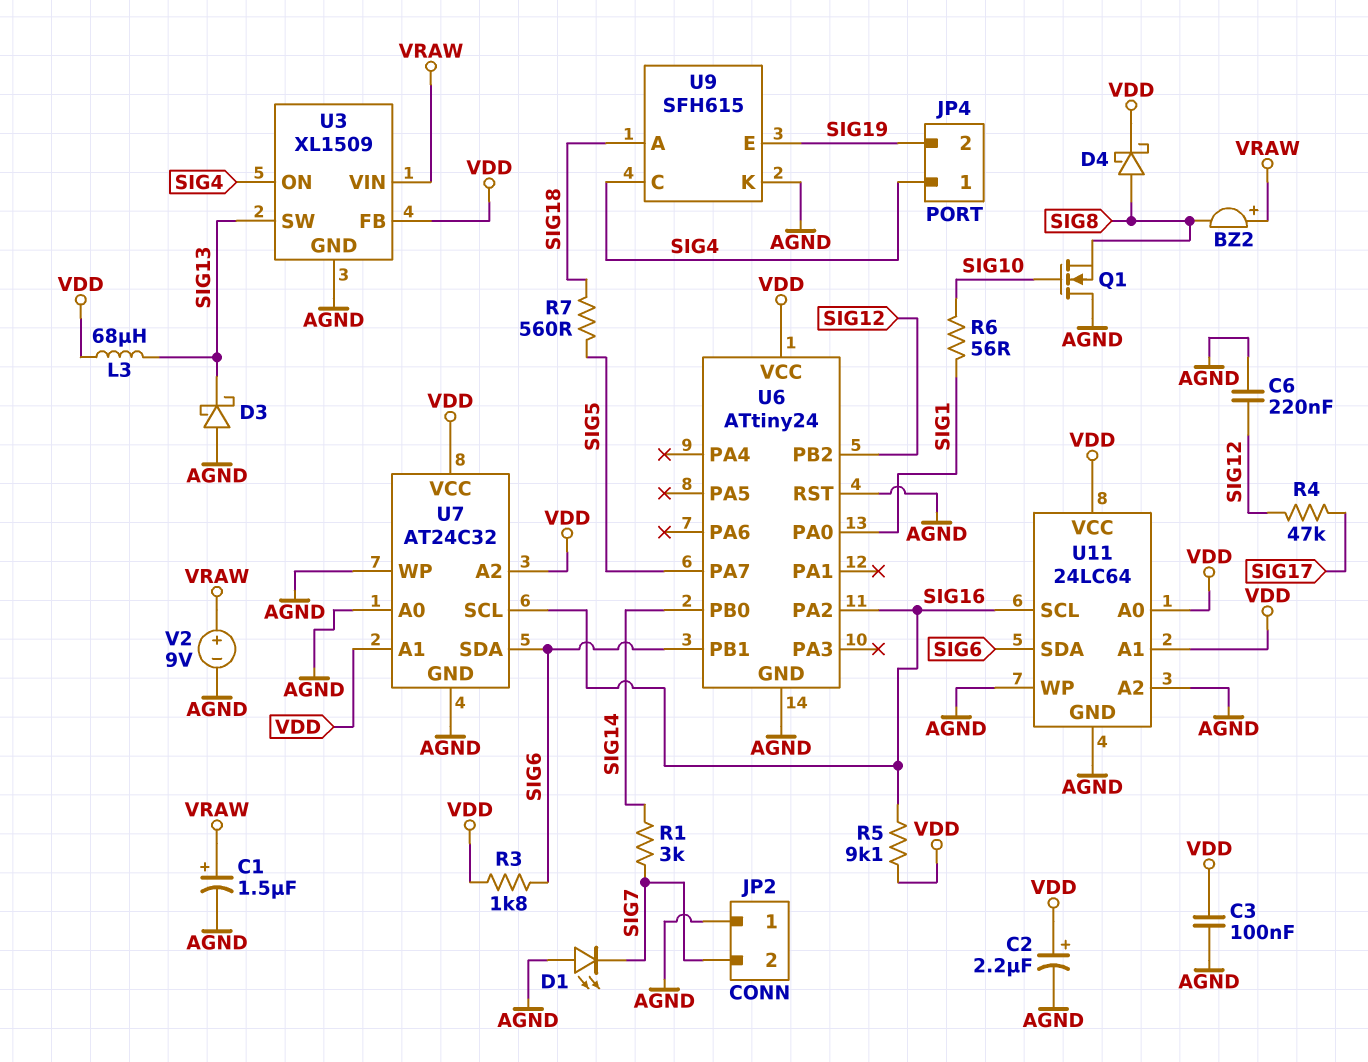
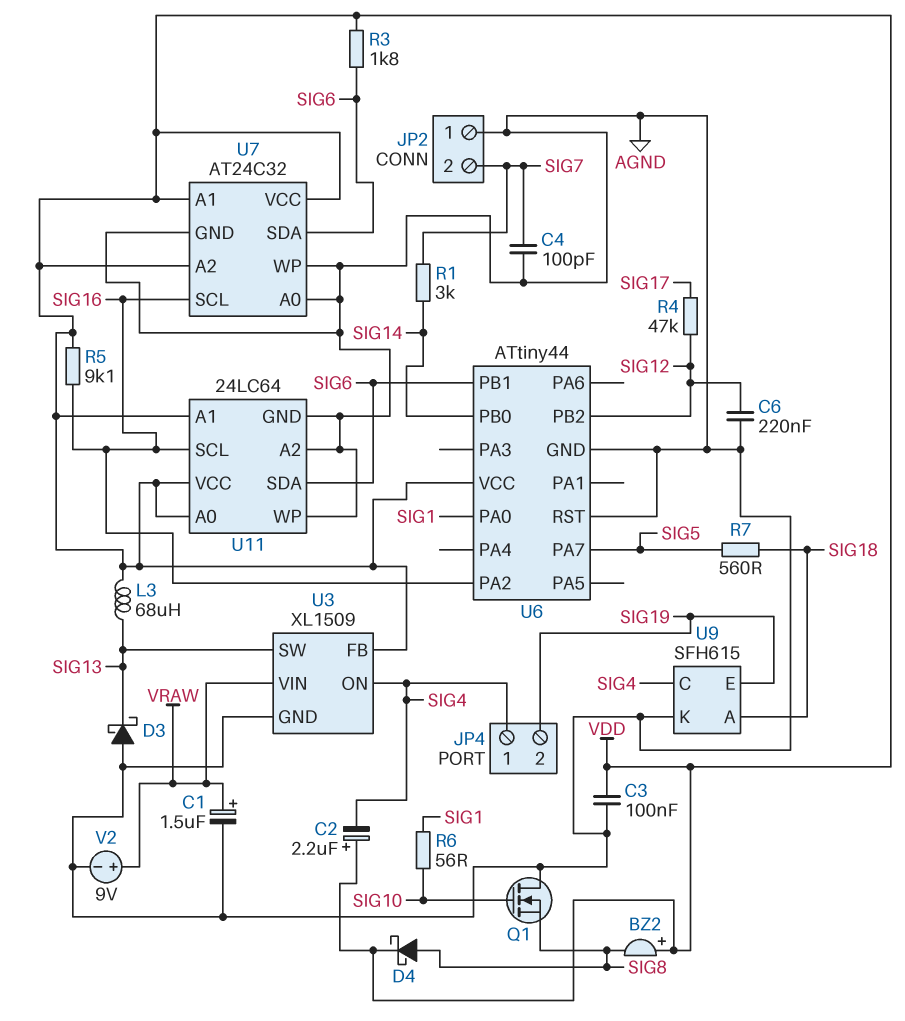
BZ2: buzzer (plus VRAW, minus SIG8) -> buzzer (plus VDD, minus SIG8)
C2: 2.2uF (plus VDD, minus AGND) -> 2.2uF (plus VDD, minus SIG4)
C4: none -> 100pF (AGND, SIG7)
D1: LED (A AGND, K SIG7) -> none
U6: ATtiny24 -> ATtiny44

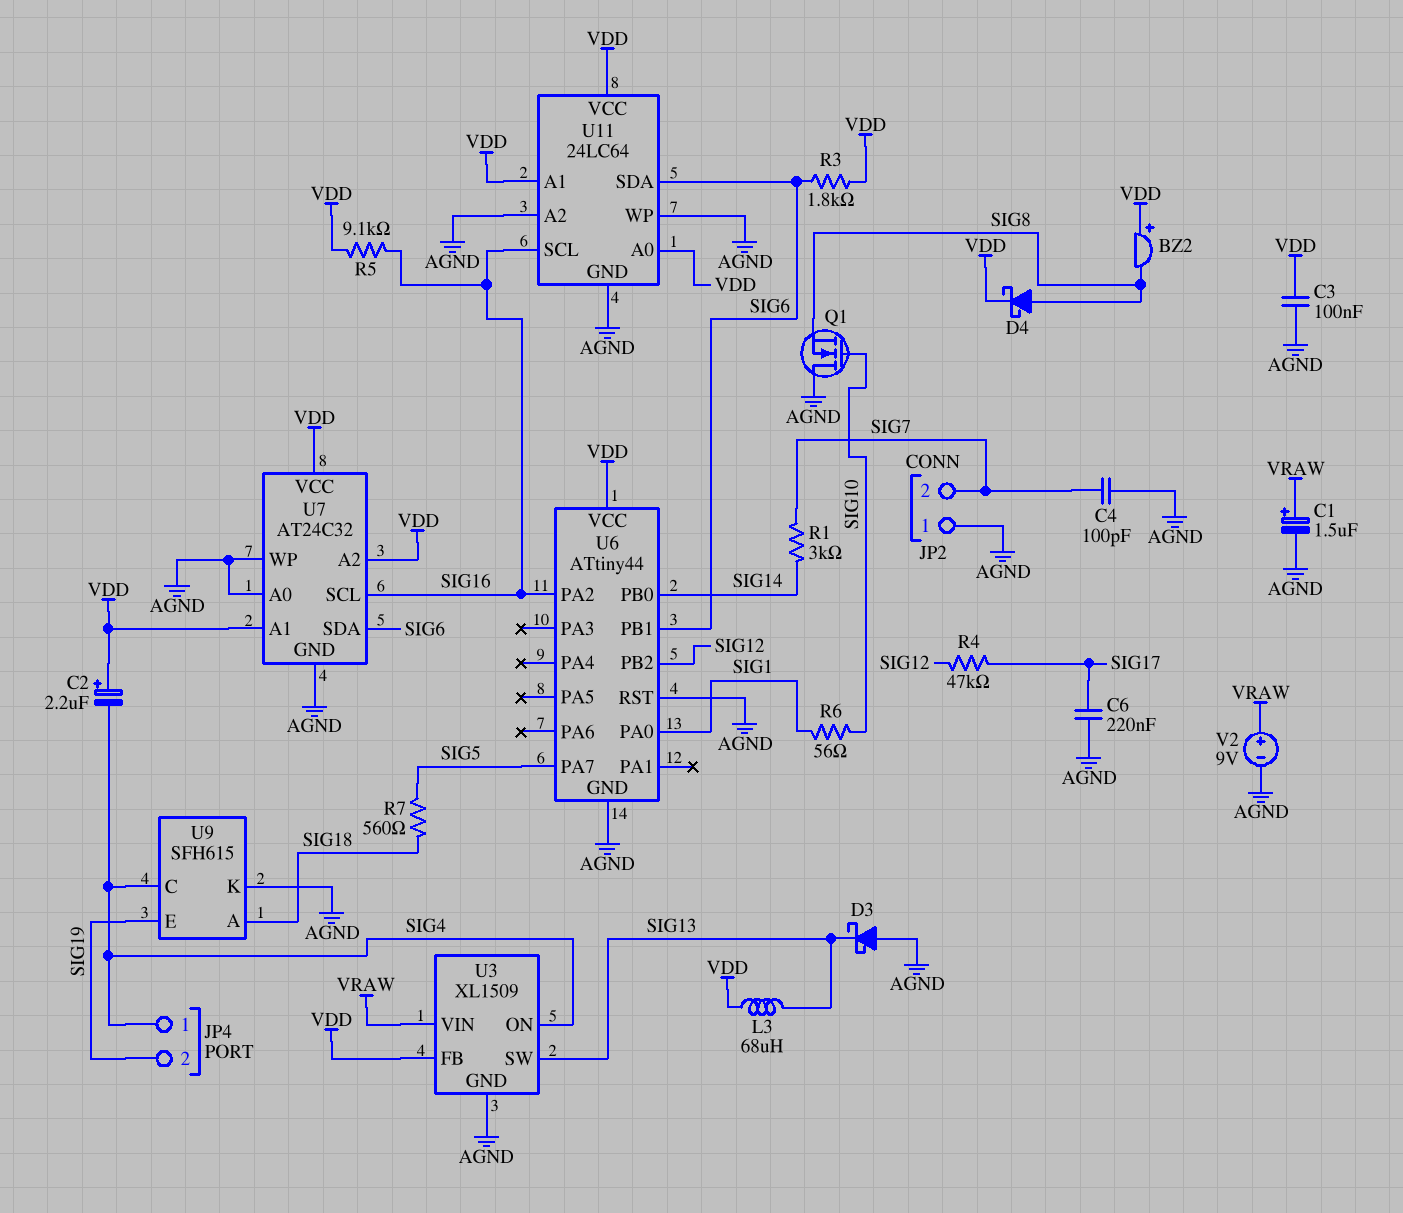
C6: 220nF (AGND, SIG12) -> 220nF (AGND, SIG17)

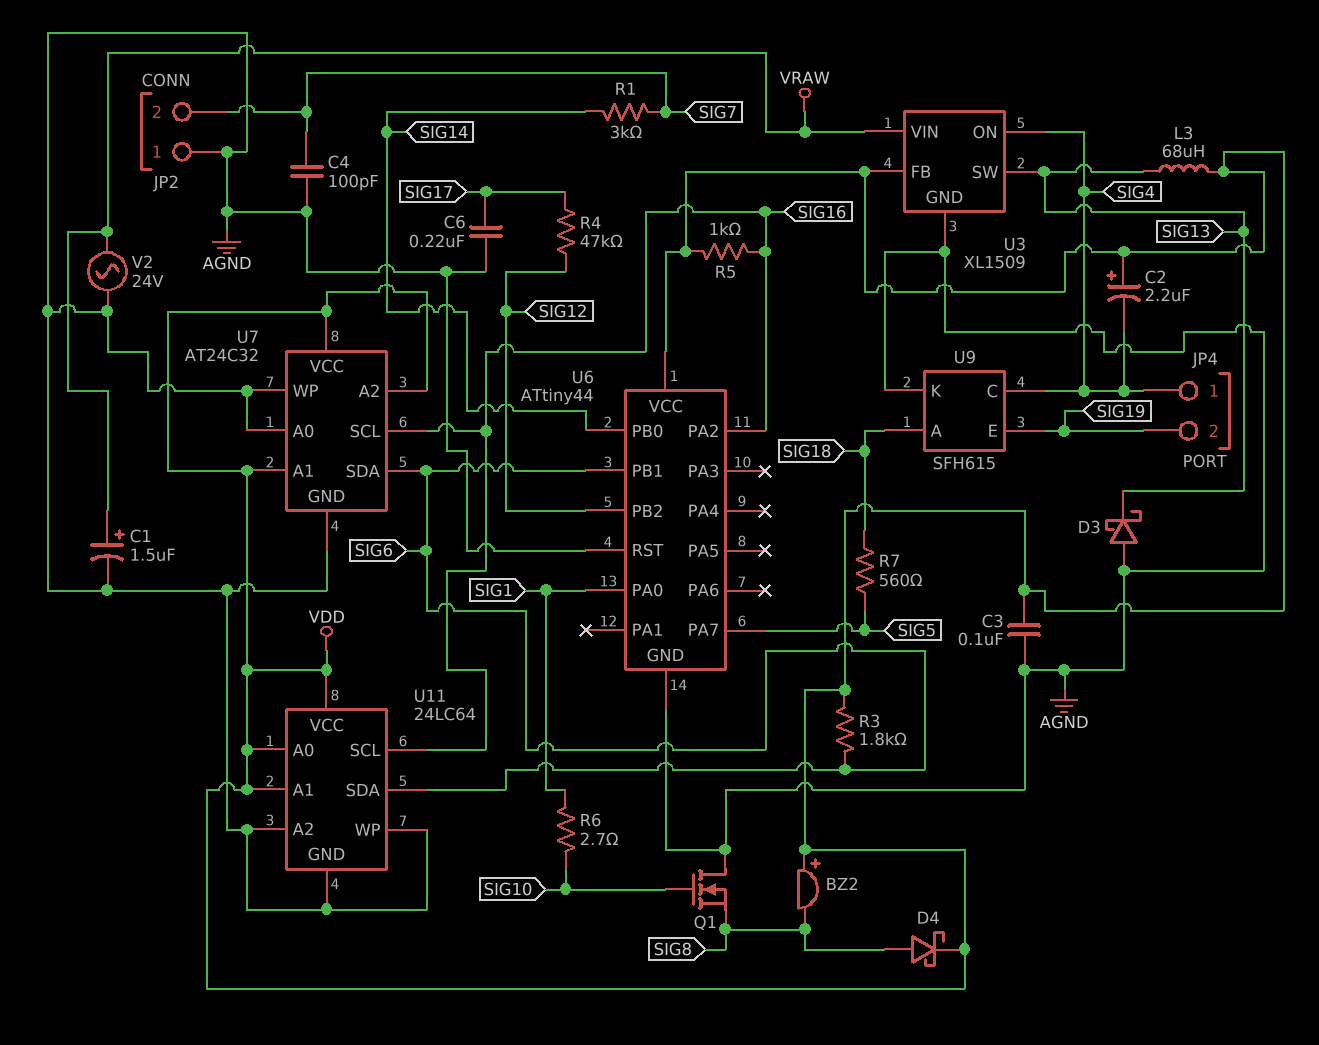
R5: 9.1k (SIG16, VDD) -> 1k (SIG16, VDD)
R6: 56 (SIG1, SIG10) -> 2.7 (SIG1, SIG10)
V2: 9V (plus VRAW, minus AGND) -> AC 24V (AGND, VRAW)

